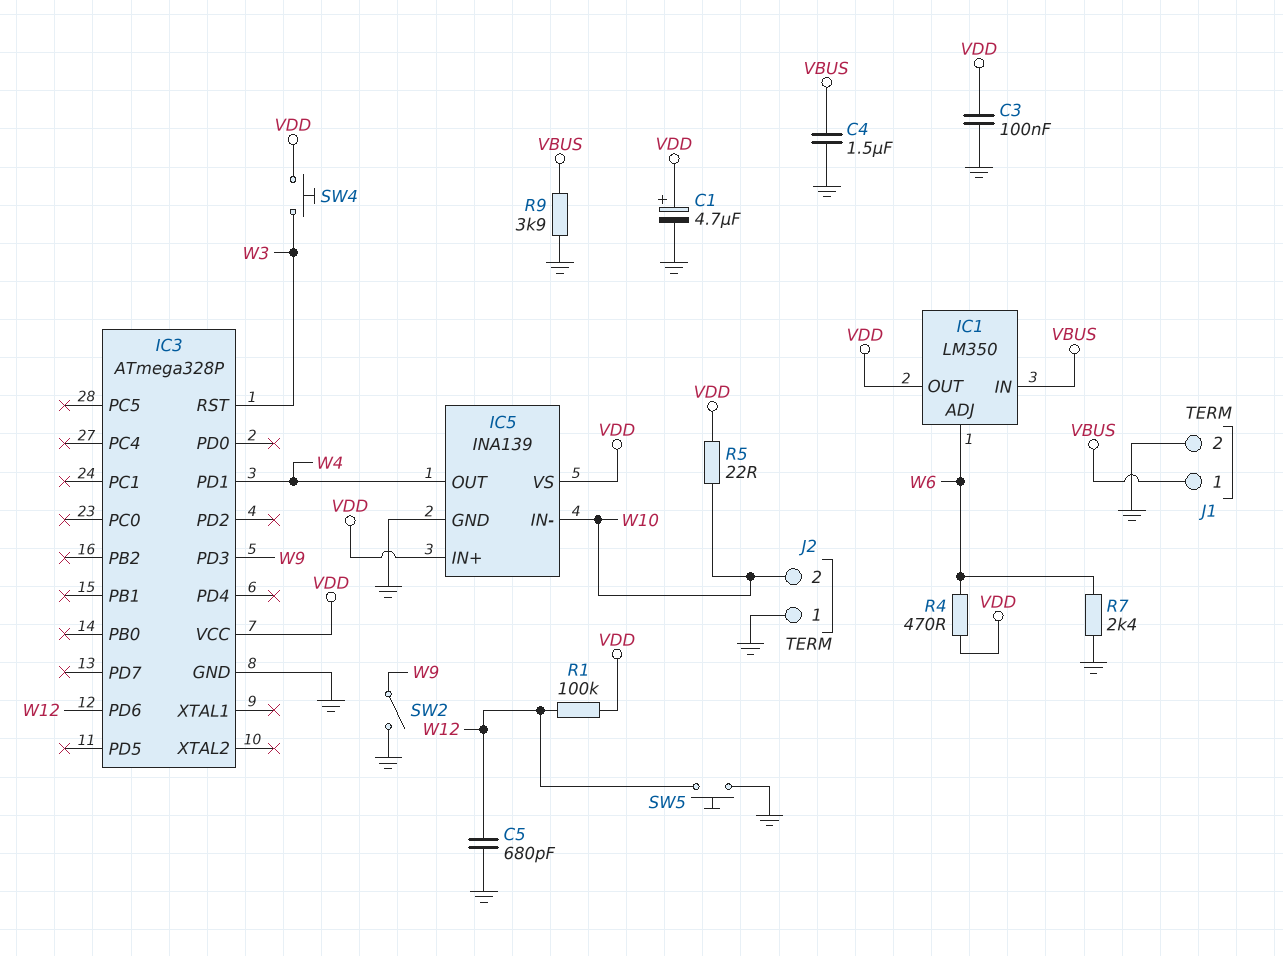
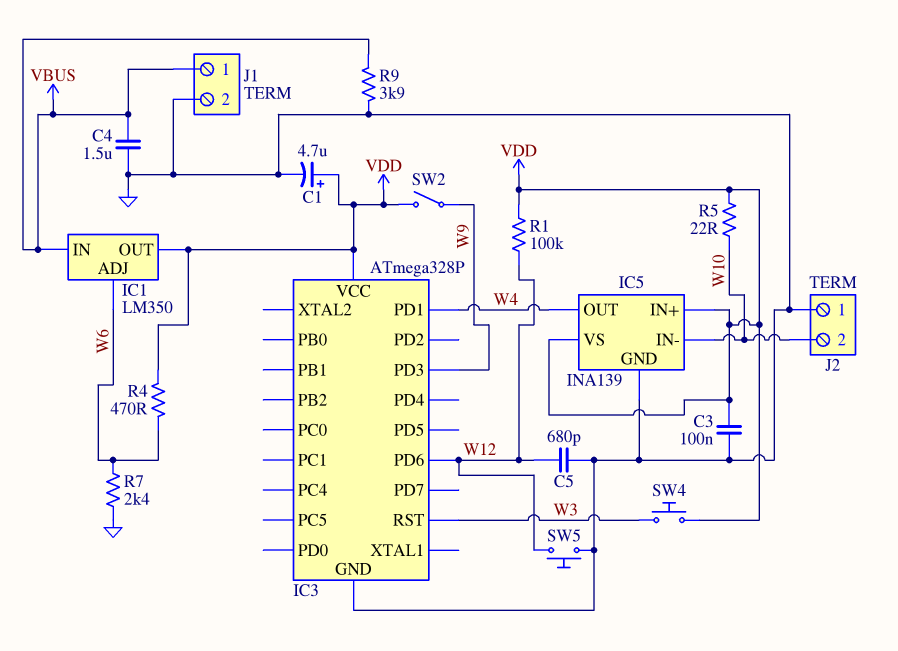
SW2: switch (GND, W9) -> switch (VDD, W9)

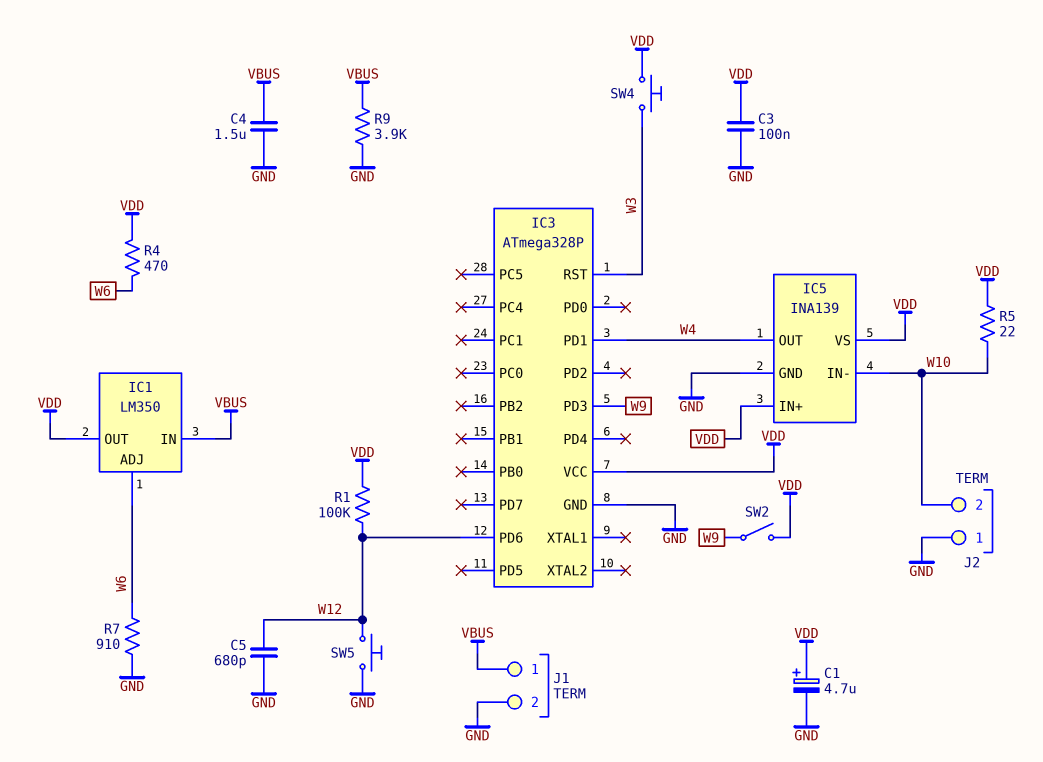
R7: 2.4k (GND, W6) -> 910 (GND, W6)

